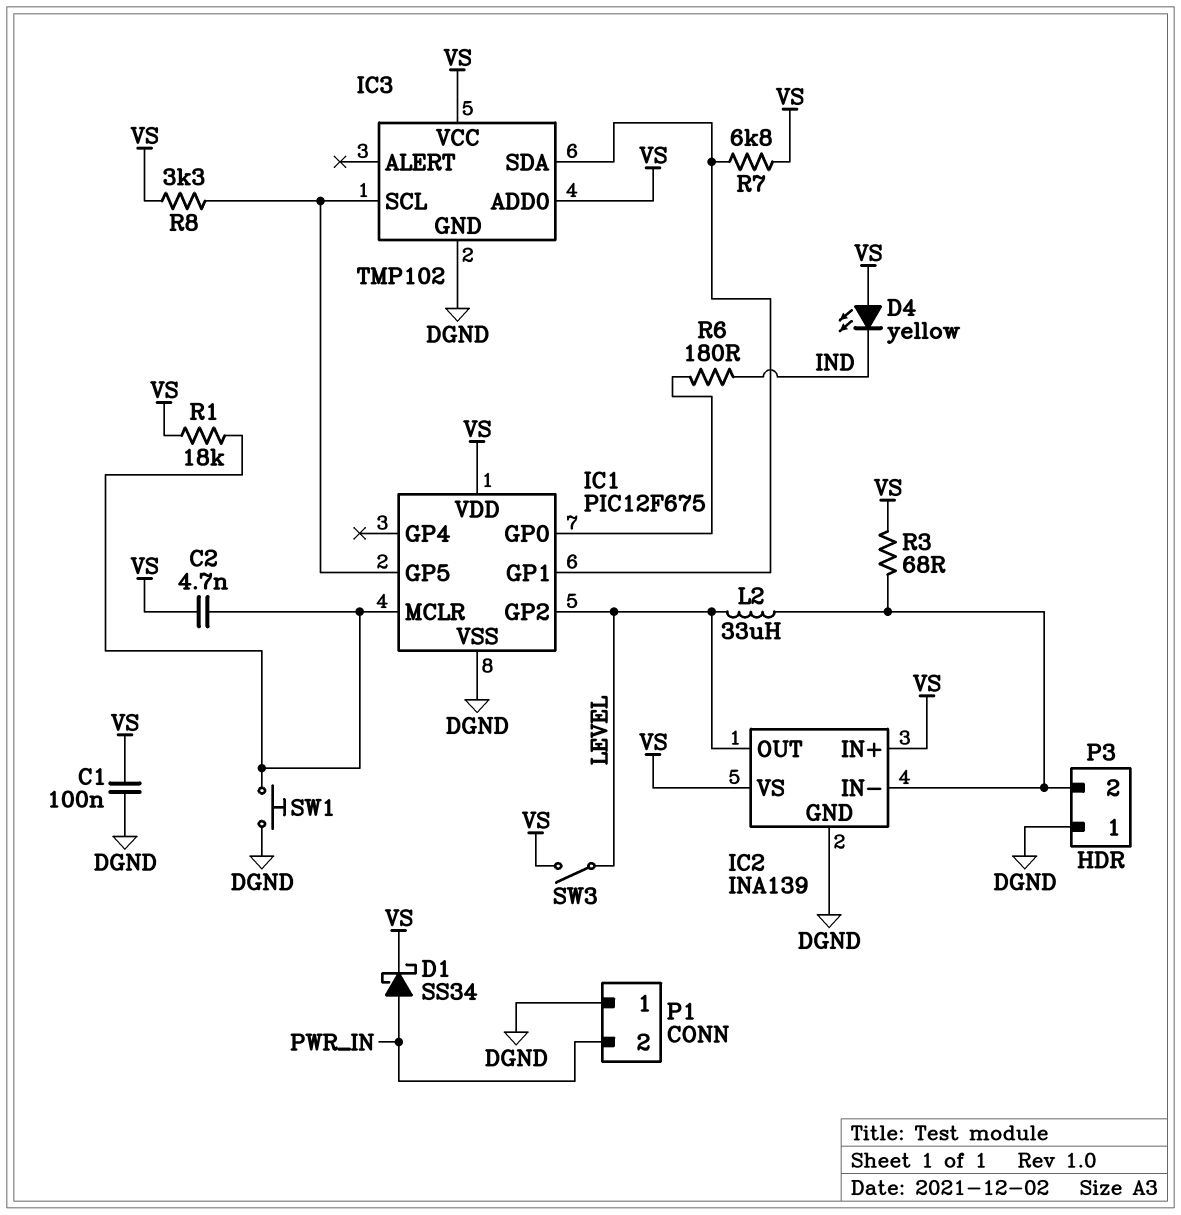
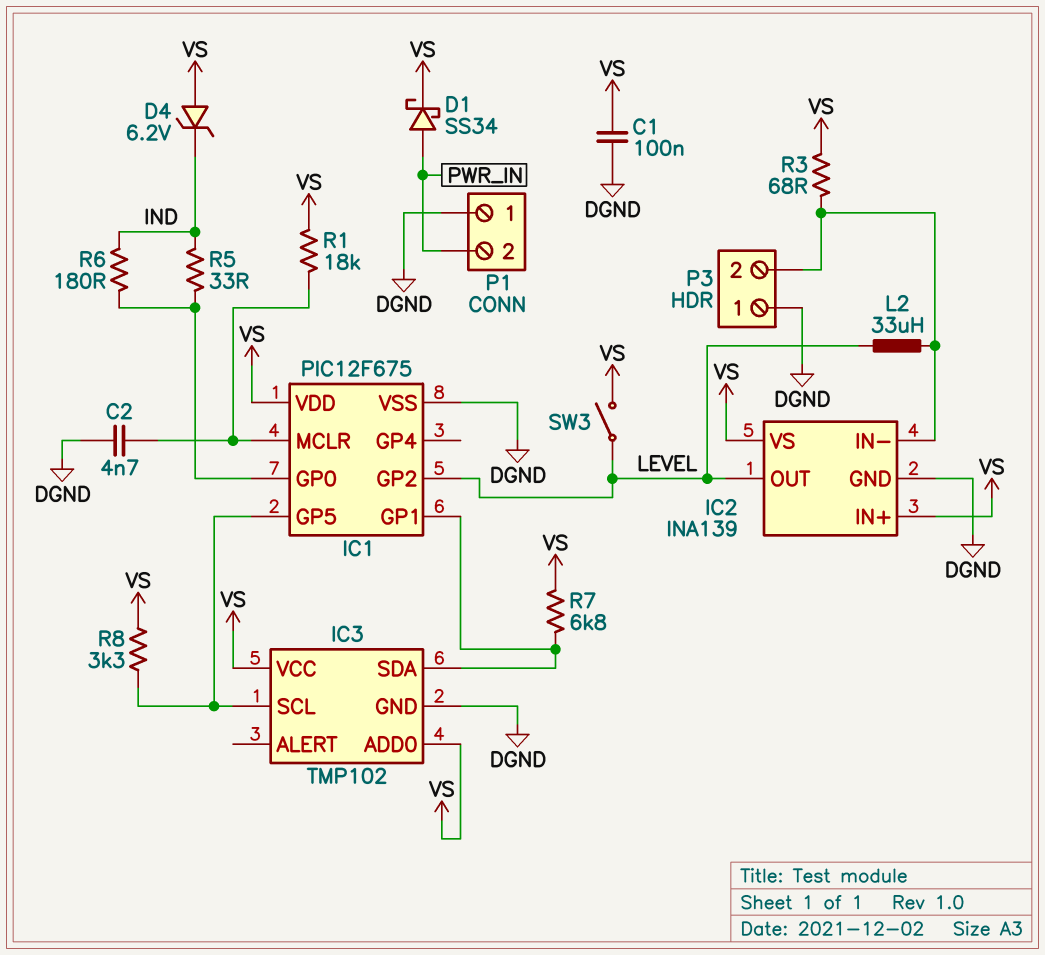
C2: 4.7nF (IC1/MCLR, VS) -> 4.7nF (DGND, IC1/MCLR)
D4: LED yellow (A VS, K IND) -> zener 6.2V (A VS, K IND)
R5: none -> 33 (IC1/GP0, IND)
SW1: button (DGND, IC1/MCLR) -> none

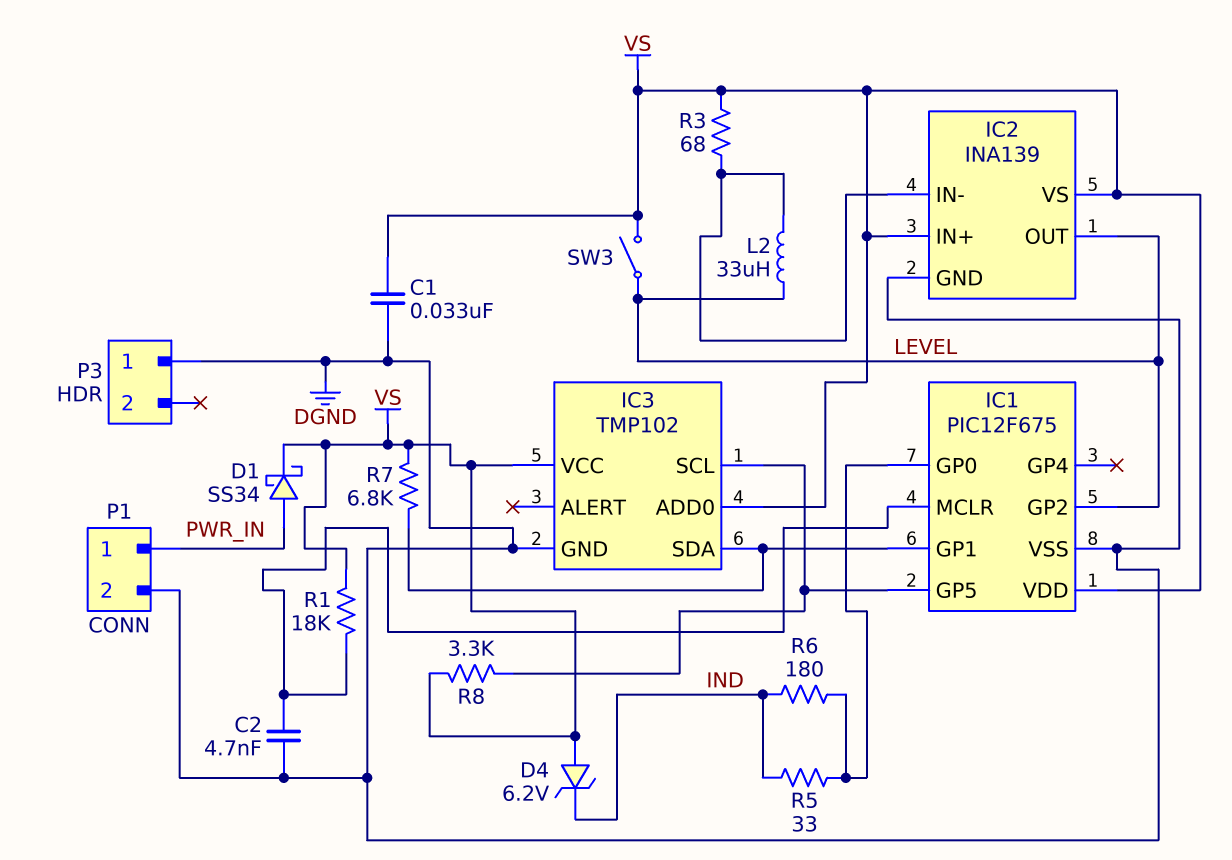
C1: 100nF (DGND, VS) -> 33nF (DGND, VS)
P1 pin 1: DGND -> PWR_IN
P1 pin 2: PWR_IN -> DGND
P3 pin 2: IC2/IN- -> none

